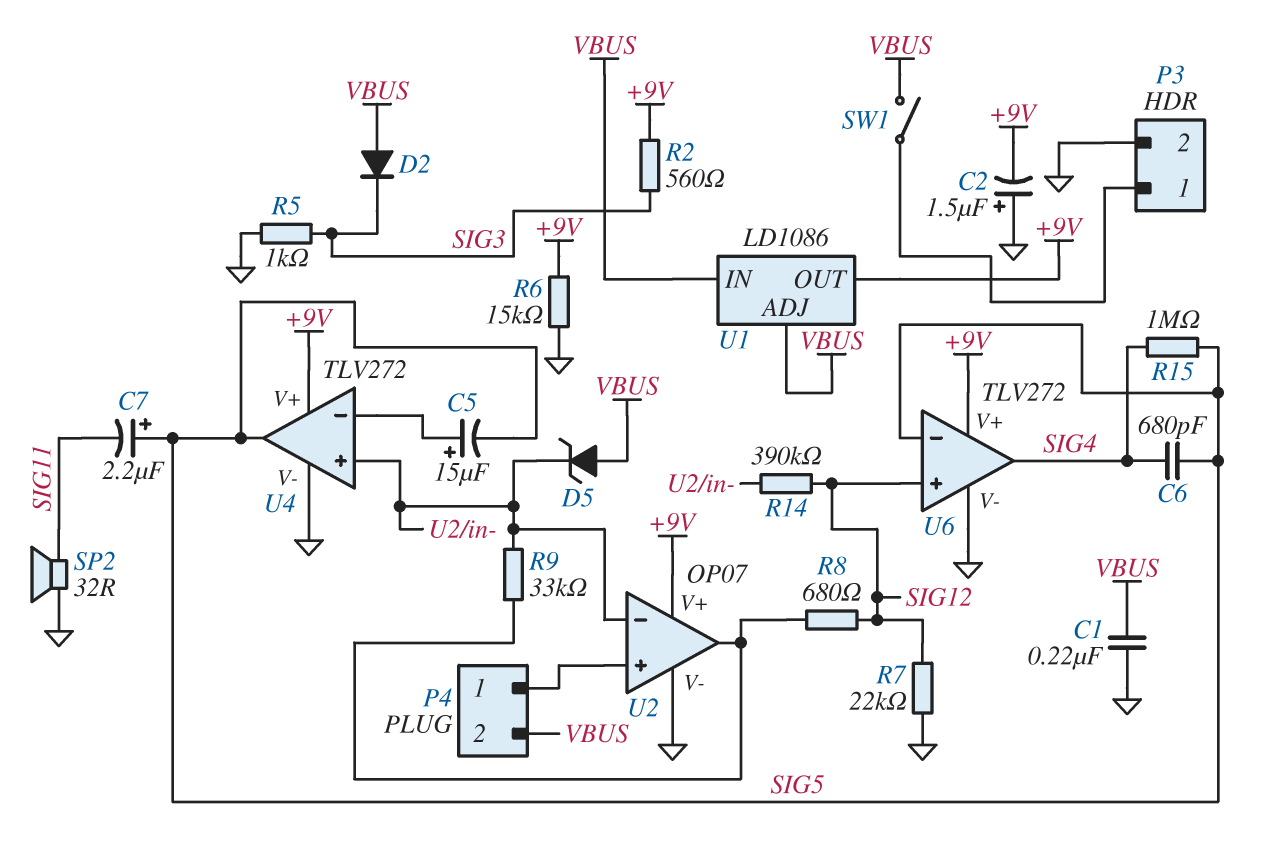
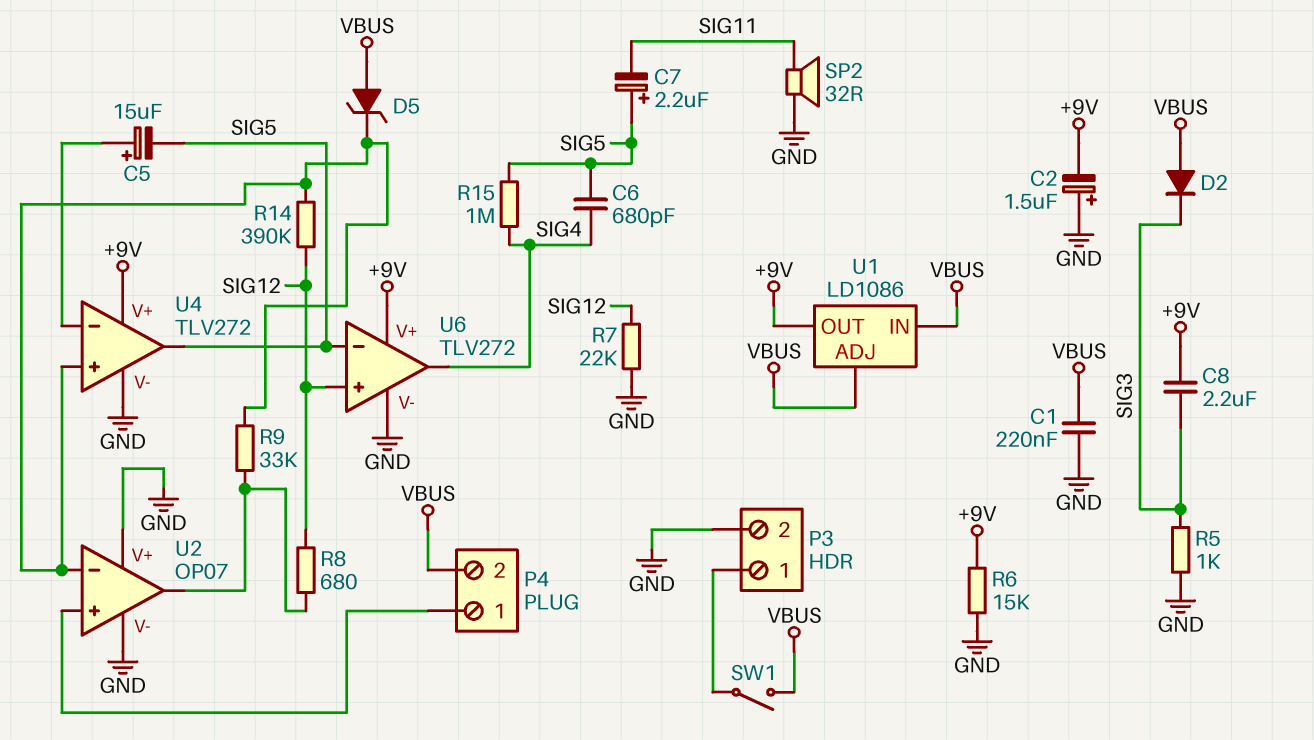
C8: none -> 2.2uF (+9V, SIG3)
R2: 560 (+9V, SIG3) -> none
U2 pin V+: +9V -> GND

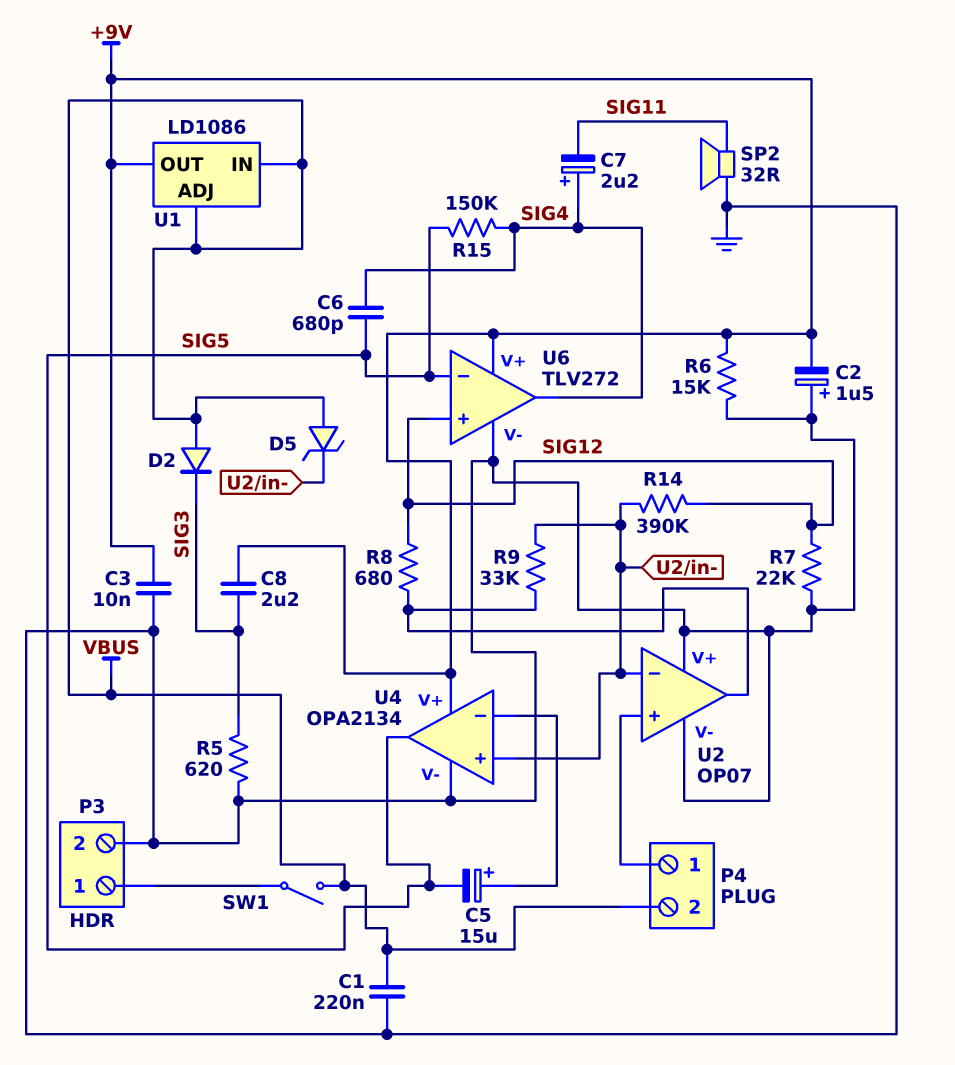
C3: none -> 10nF (+9V, GND)
C7: 2.2uF (plus SIG5, minus SIG11) -> 2.2uF (plus SIG4, minus SIG11)
R5: 1k (GND, SIG3) -> 620 (GND, SIG3)
R15: 1M (SIG4, SIG5) -> 150k (SIG4, SIG5)
U4: TLV272 -> OPA2134

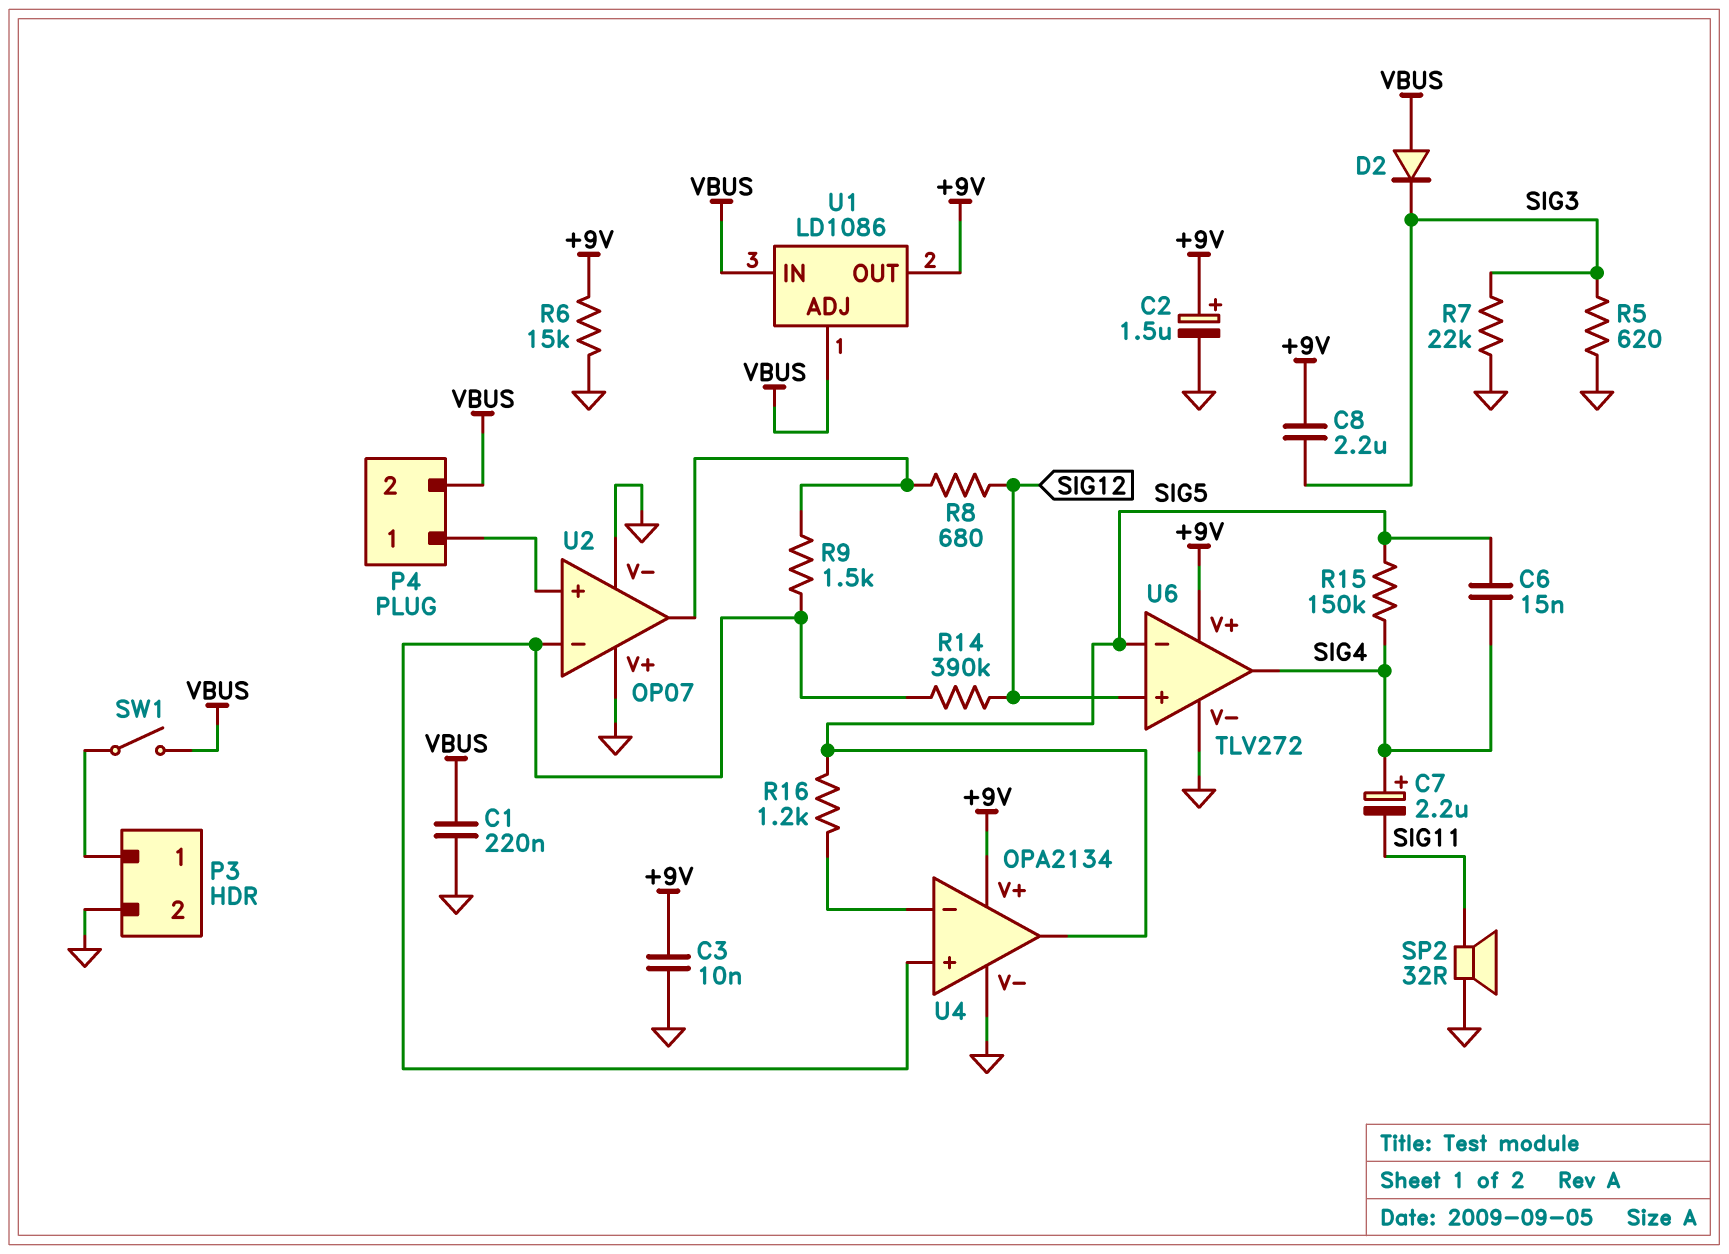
C2: 1.5uF (plus GND, minus +9V) -> 1.5uF (plus +9V, minus GND)
C5: 15uF (plus U4/in-, minus SIG5) -> none
C6: 680pF (SIG4, SIG5) -> 15nF (SIG4, SIG5)
D5: zener (A VBUS, K U2/in-) -> none
R7: 22k (GND, SIG12) -> 22k (GND, SIG3)
R9: 33k (U2/in-, U2/out) -> 1.5k (U2/in-, U2/out)
R16: none -> 1.2k (SIG5, U4/in-)

